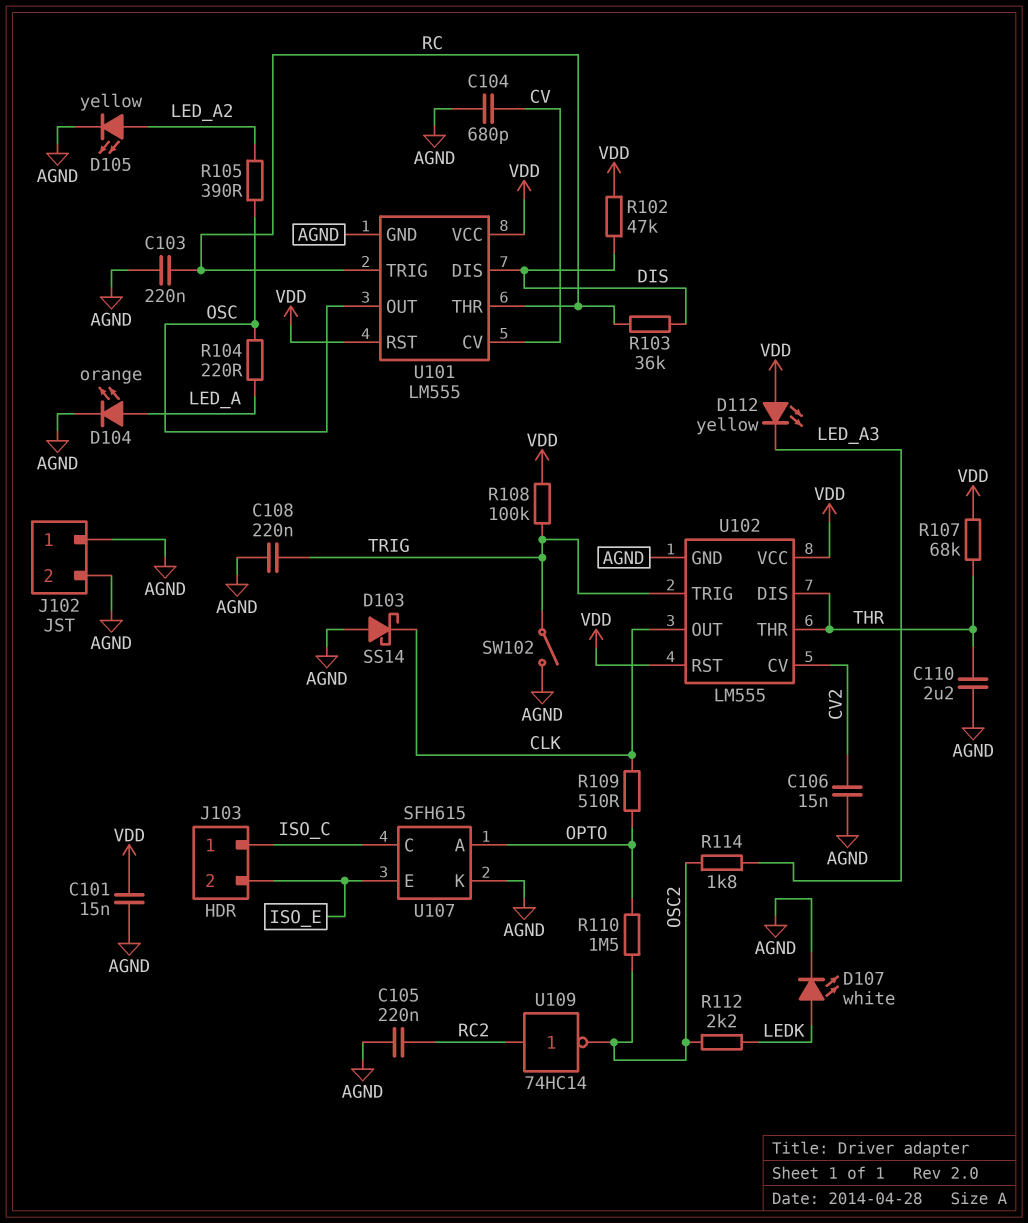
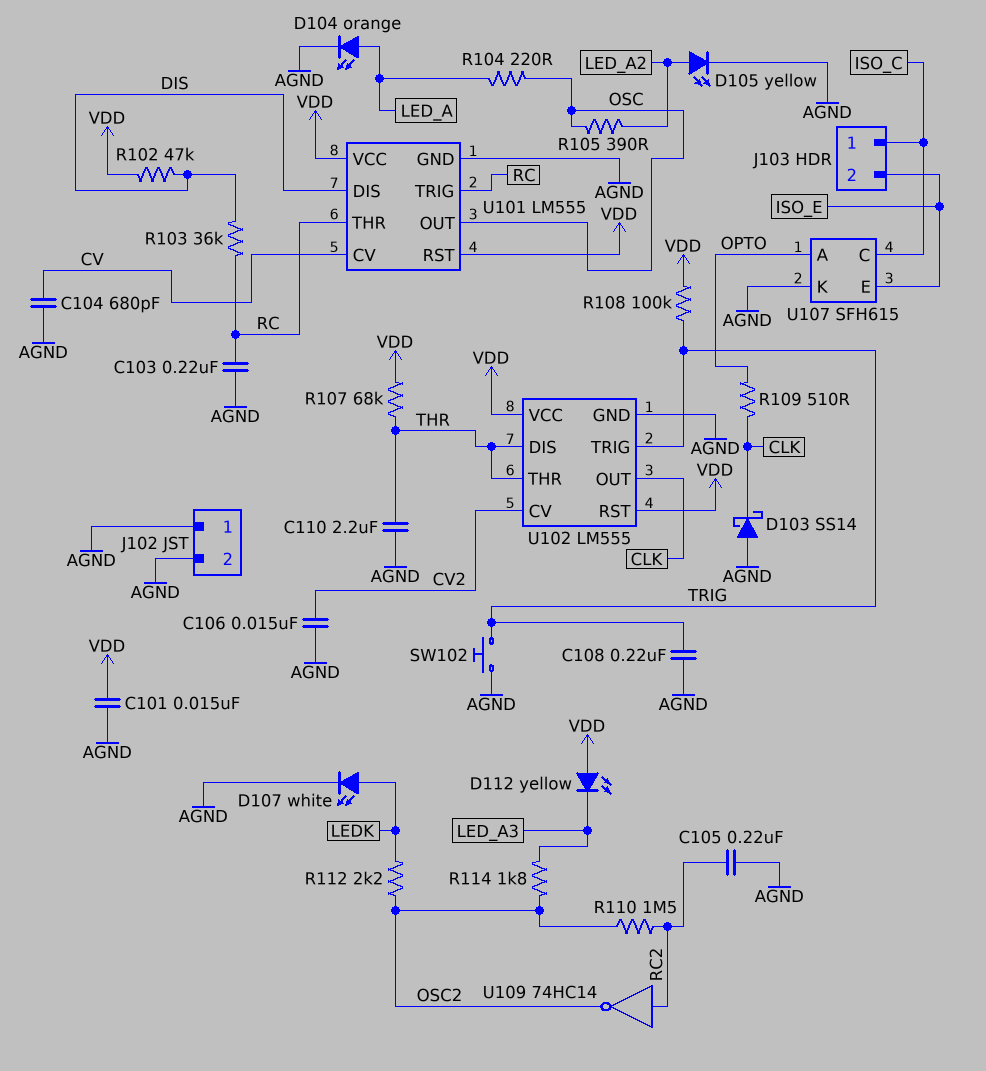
R110: 1.5M (OPTO, OSC2) -> 1.5M (OSC2, RC2)
SW102: switch (AGND, TRIG) -> button (AGND, TRIG)

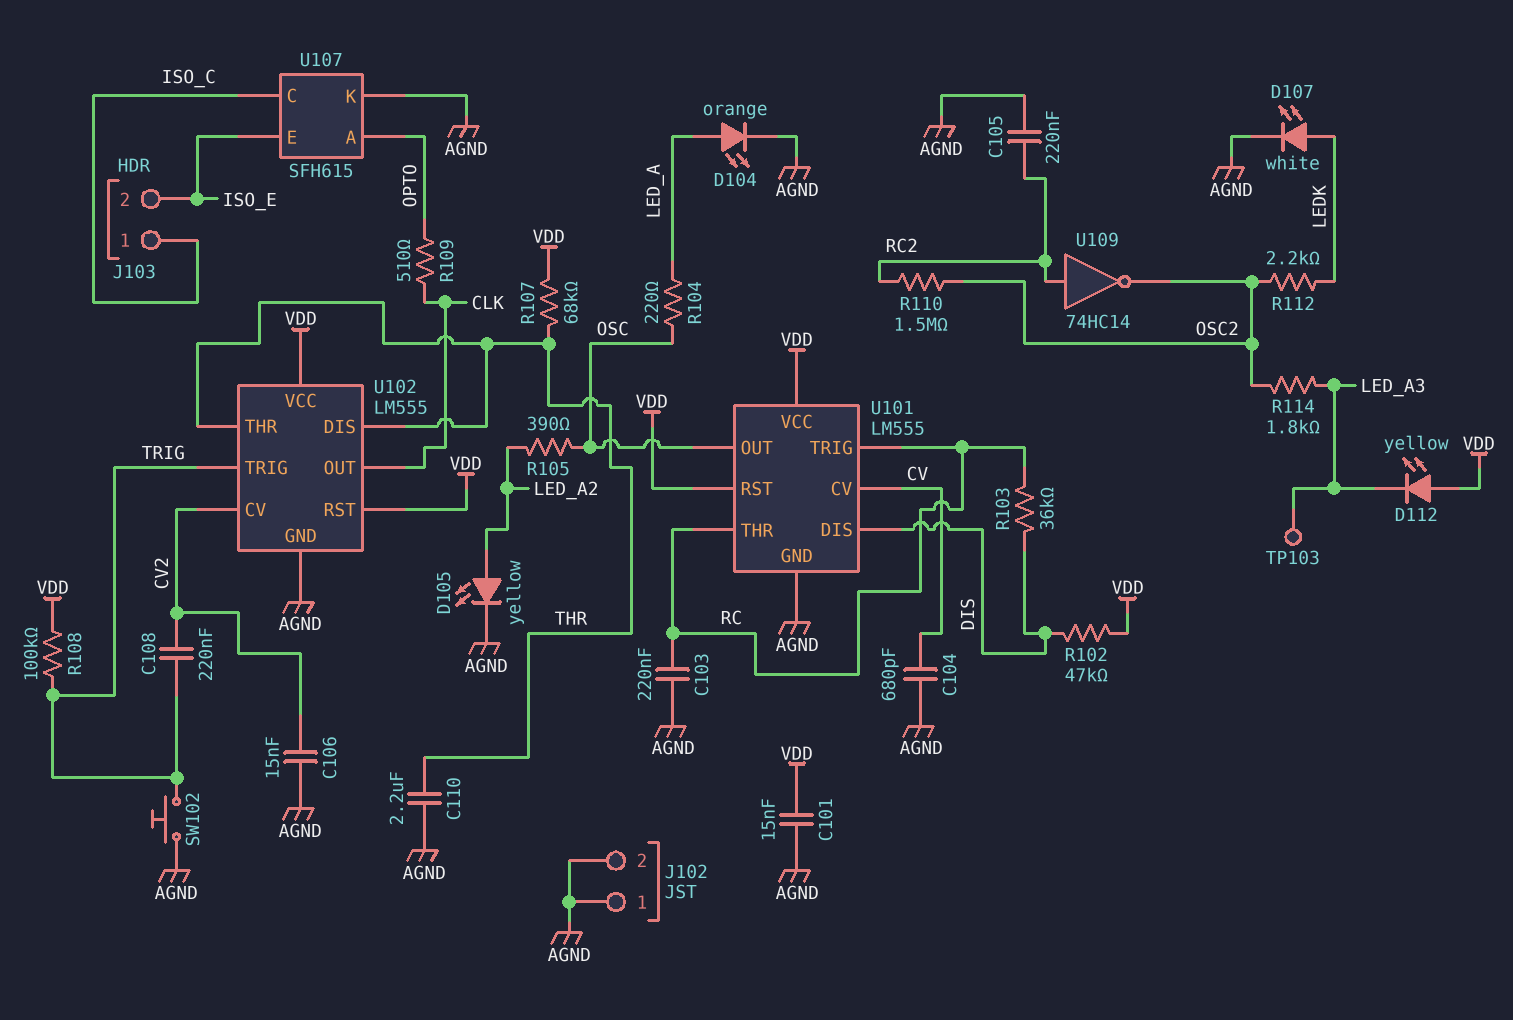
C108: 220nF (AGND, TRIG) -> 220nF (CV2, TRIG)
D103: schottky SS14 (A AGND, K CLK) -> none
TP103: none -> test point (LED_A3)

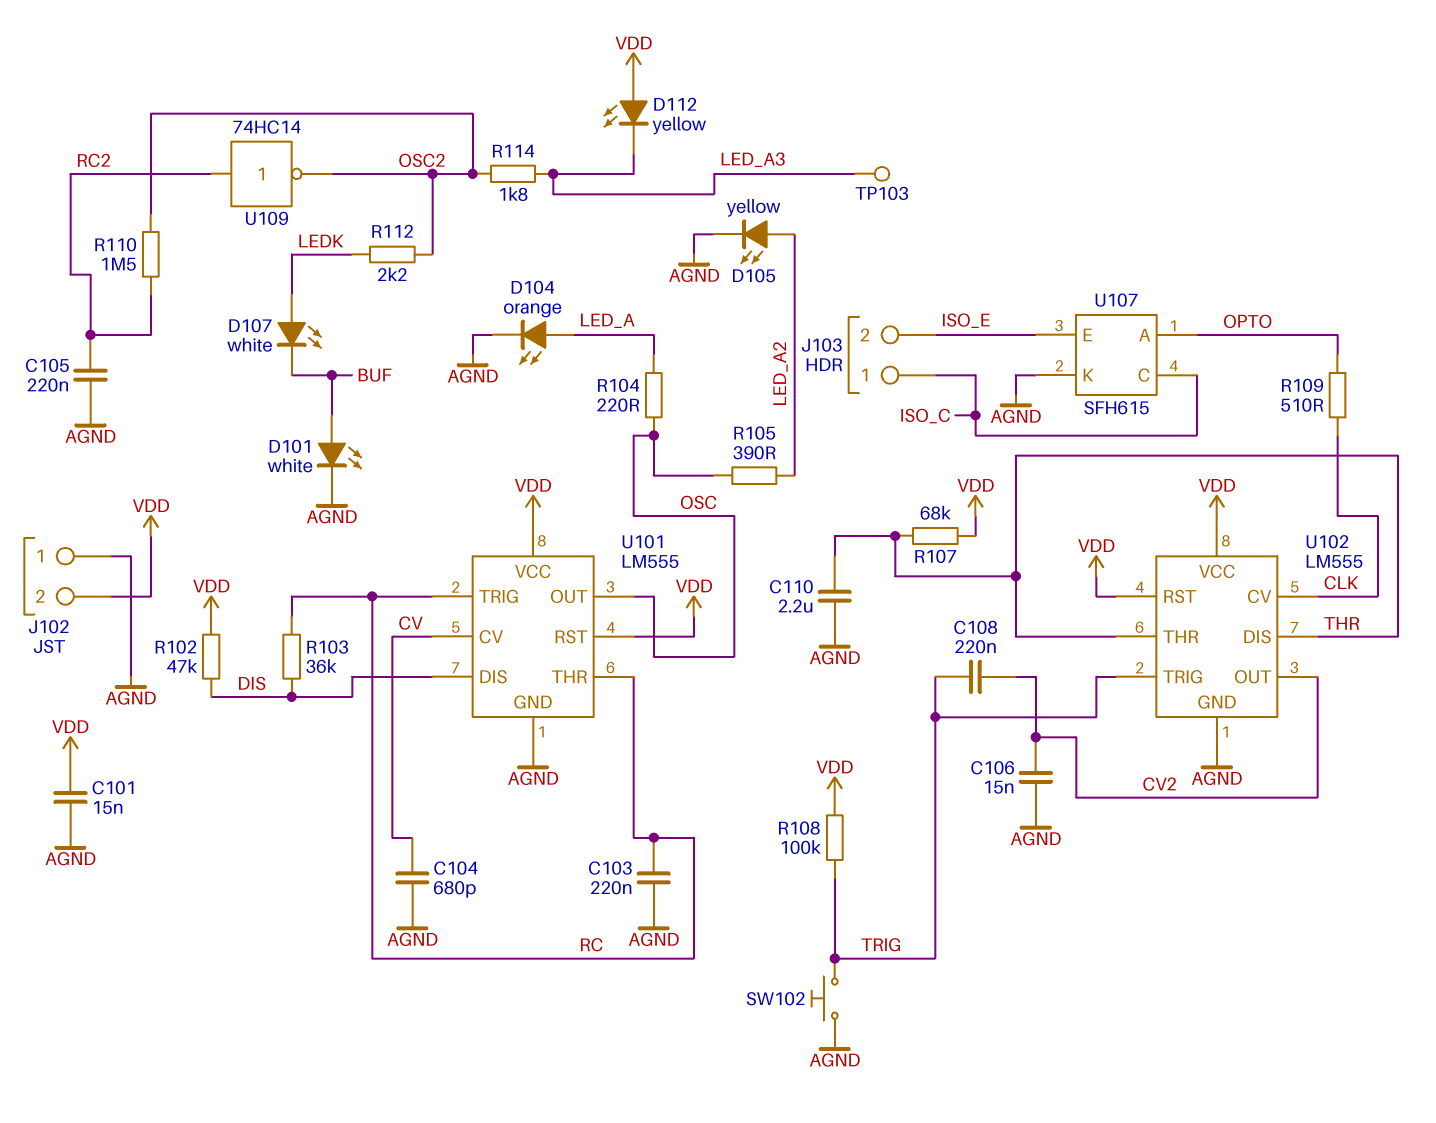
D101: none -> LED white (A BUF, K AGND)
D107: LED white (A LEDK, K AGND) -> LED white (A LEDK, K BUF)
J102 pin 2: AGND -> VDD
U102 pin CV: CV2 -> CLK
U102 pin OUT: CLK -> CV2

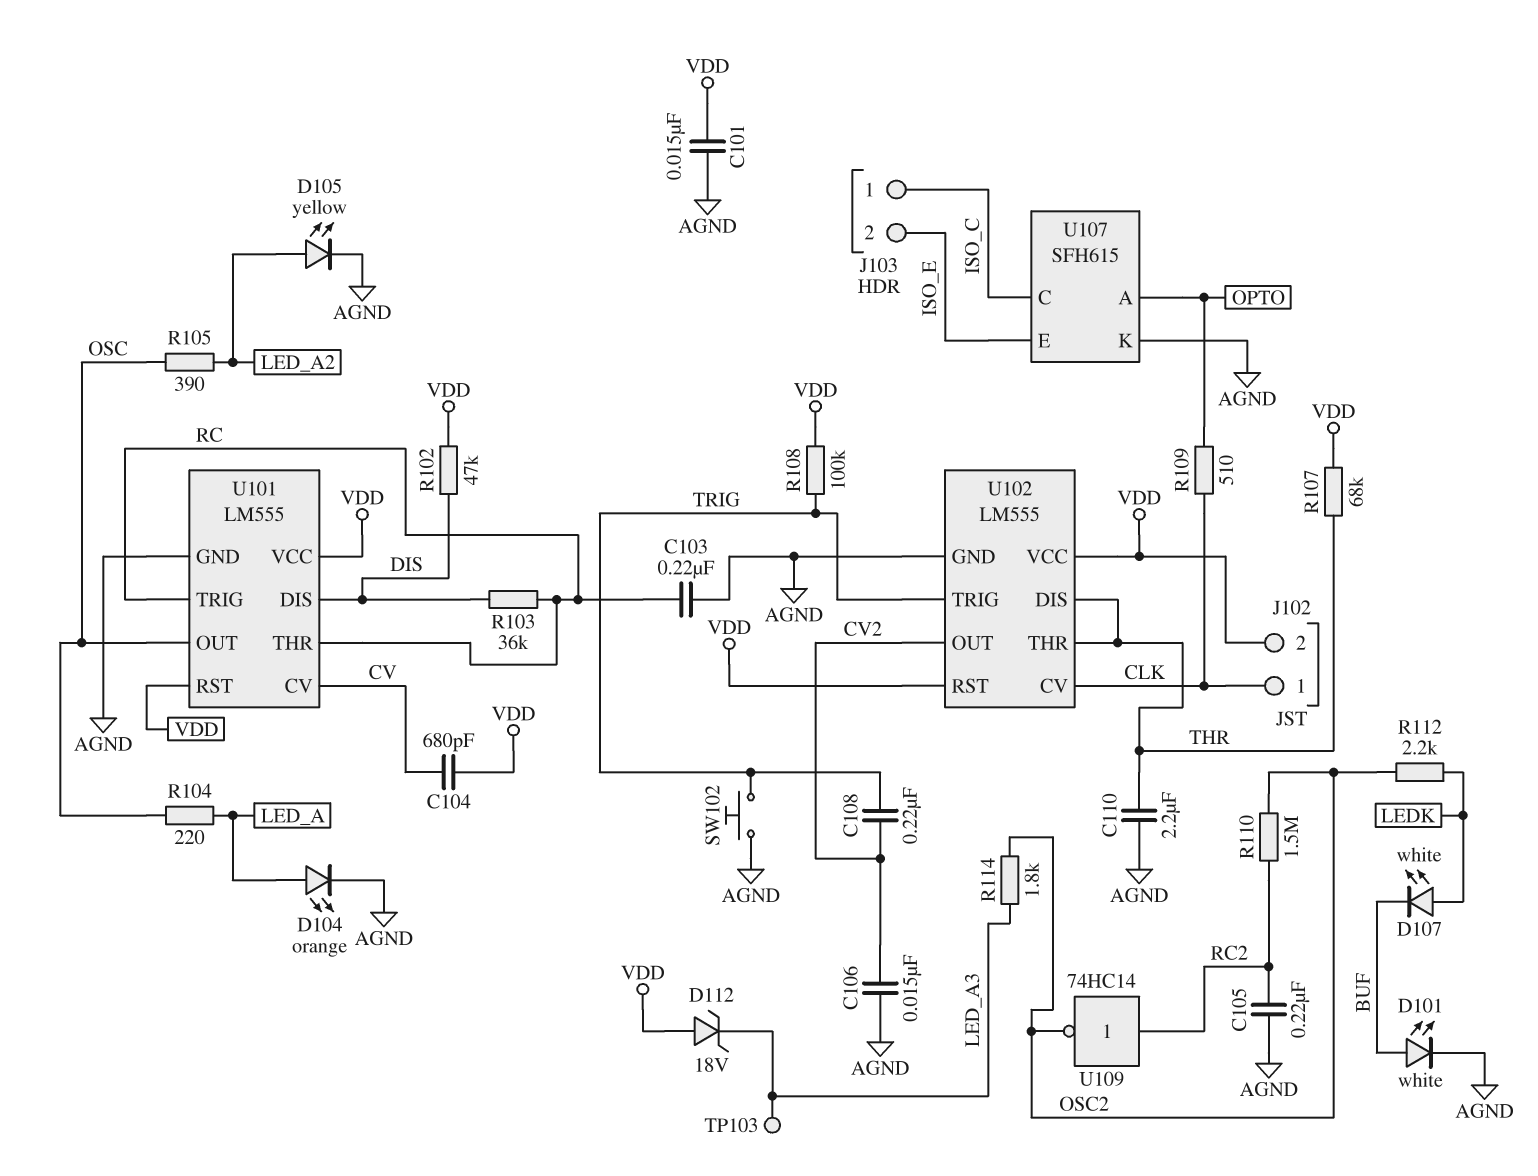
C104: 680pF (AGND, CV) -> 680pF (CV, VDD)
D112: LED yellow (A VDD, K LED_A3) -> zener 18V (A VDD, K LED_A3)
J102 pin 1: AGND -> CLK

